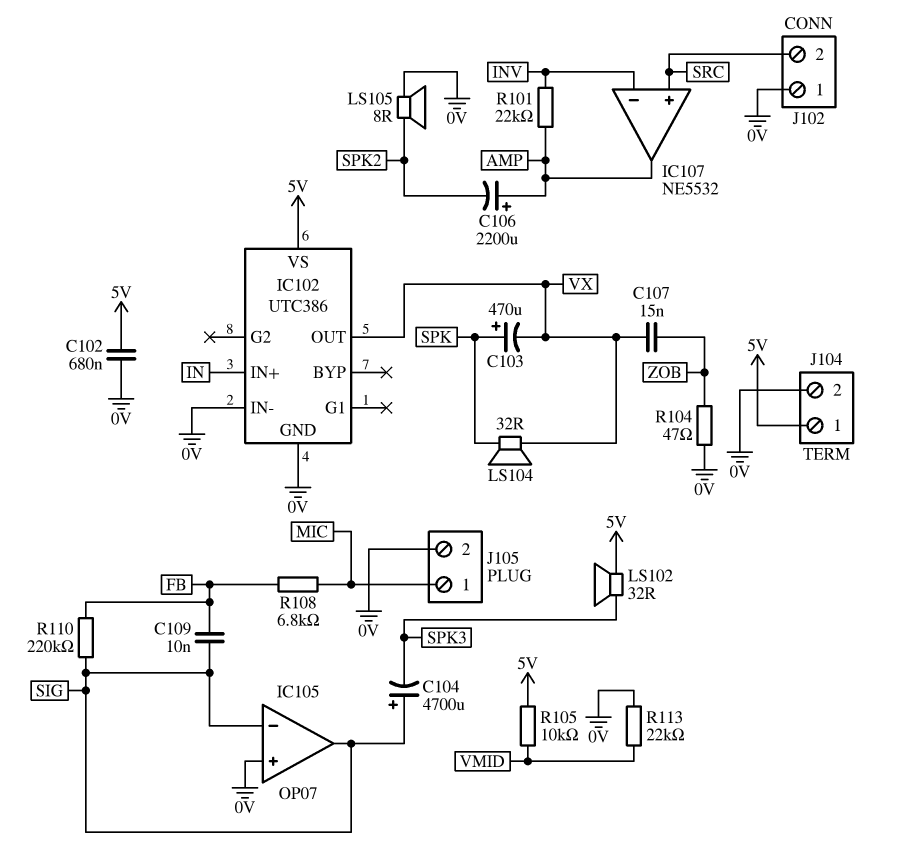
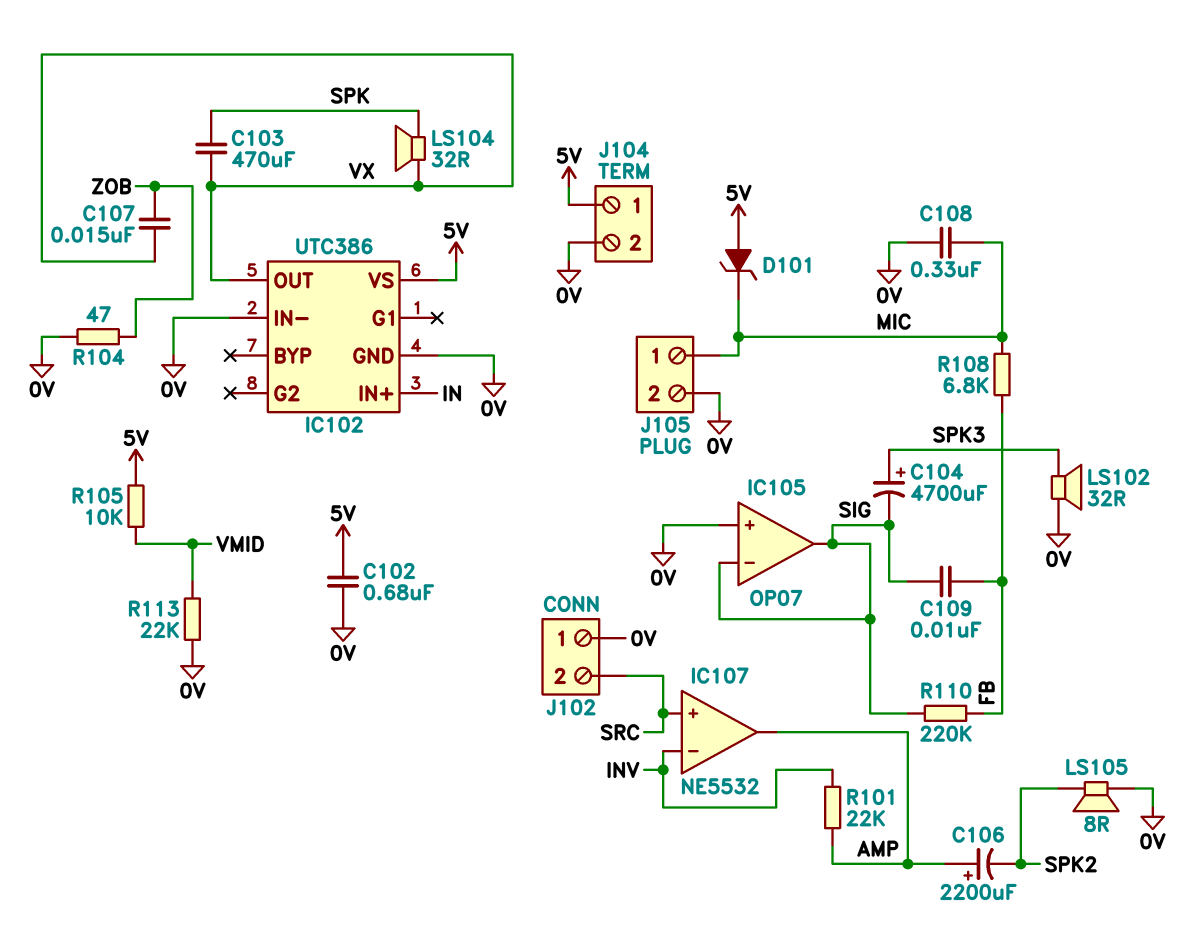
C103: 470uF (plus SPK, minus VX) -> 470uF (SPK, VX)
C104: 4700uF (plus SIG, minus SPK3) -> 4700uF (plus SPK3, minus SIG)
C108: none -> 330nF (0V, MIC)
D101: none -> zener (A 5V, K MIC)
LS102: speaker 32R (5V, SPK3) -> speaker 32R (0V, SPK3)

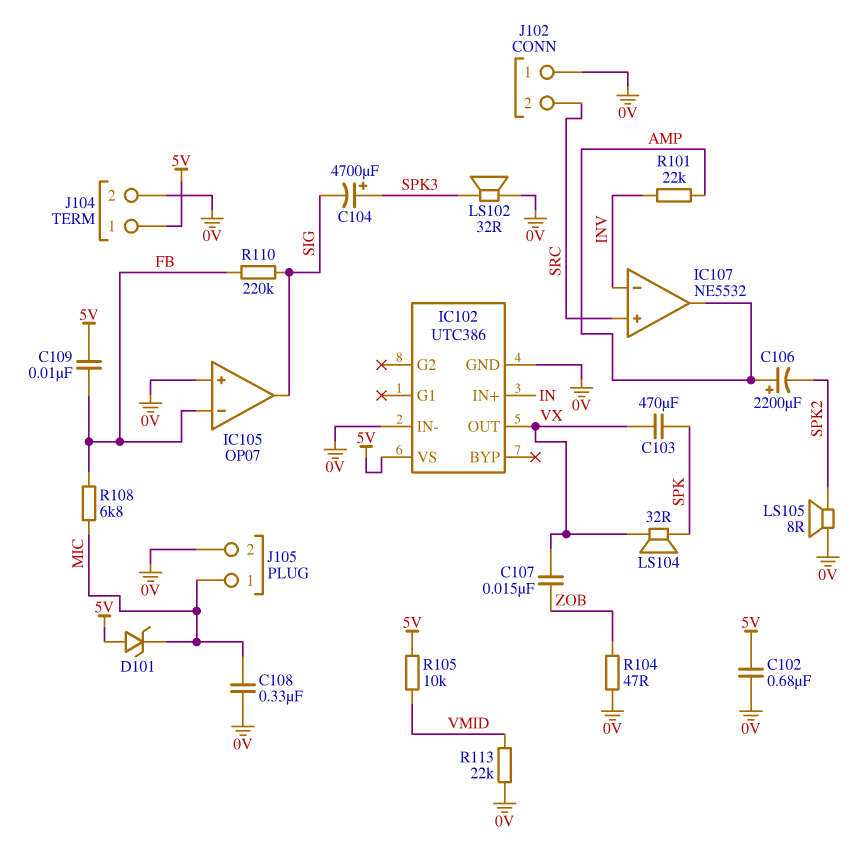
C109: 10nF (FB, SIG) -> 10nF (5V, FB)
IC105 pin in-: SIG -> FB

